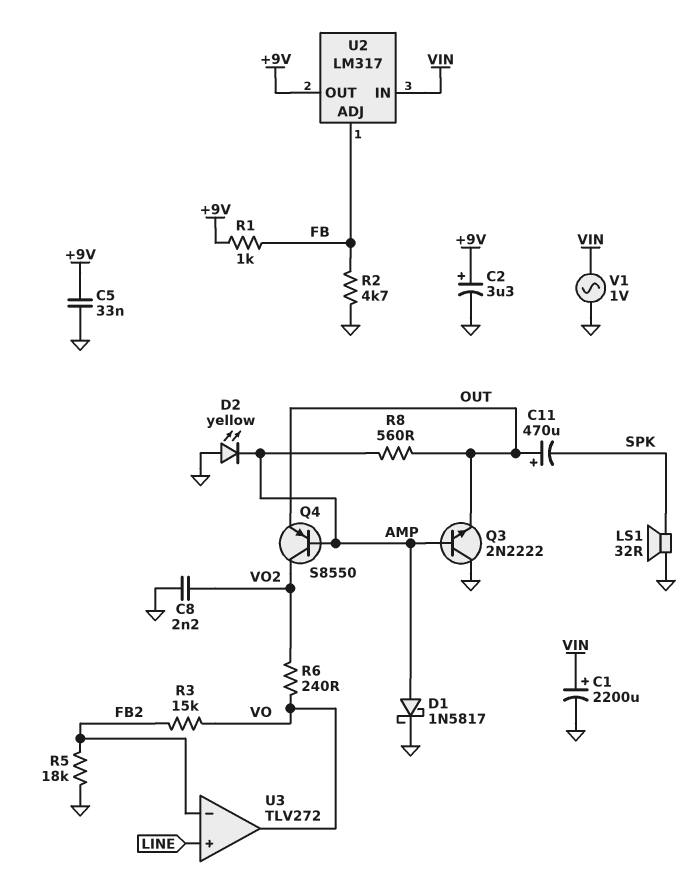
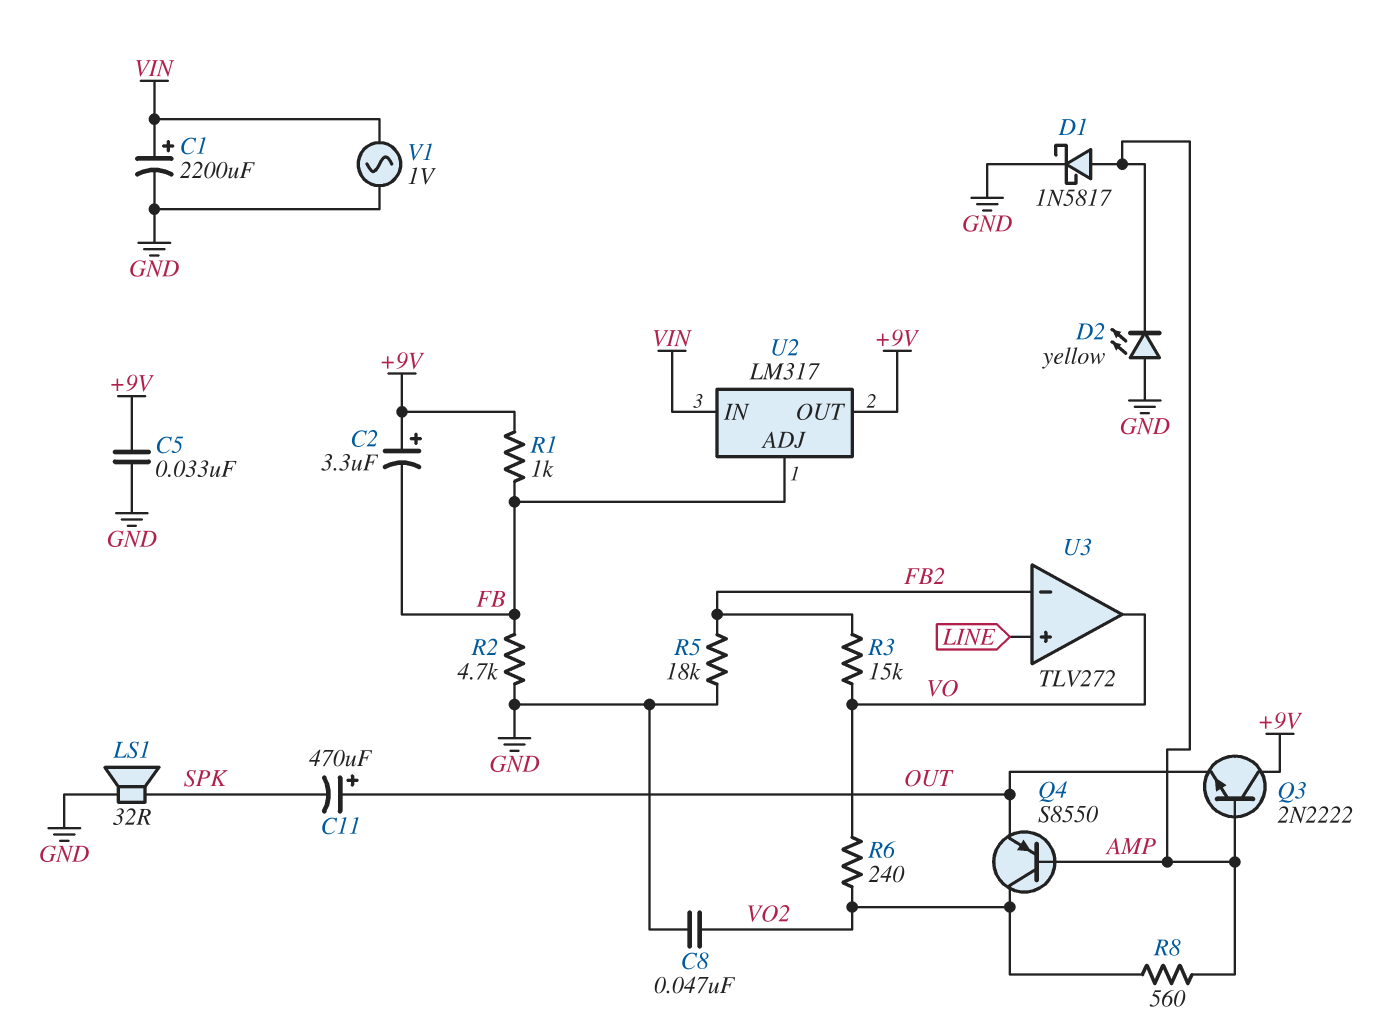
C2: 3.3uF (plus +9V, minus GND) -> 3.3uF (plus +9V, minus FB)
C8: 2.2nF (GND, VO2) -> 47nF (GND, VO2)
Q3: NPN 2N2222 (B AMP, C GND, E OUT) -> NPN 2N2222 (B AMP, C +9V, E OUT)
R8: 560 (AMP, OUT) -> 560 (AMP, VO2)

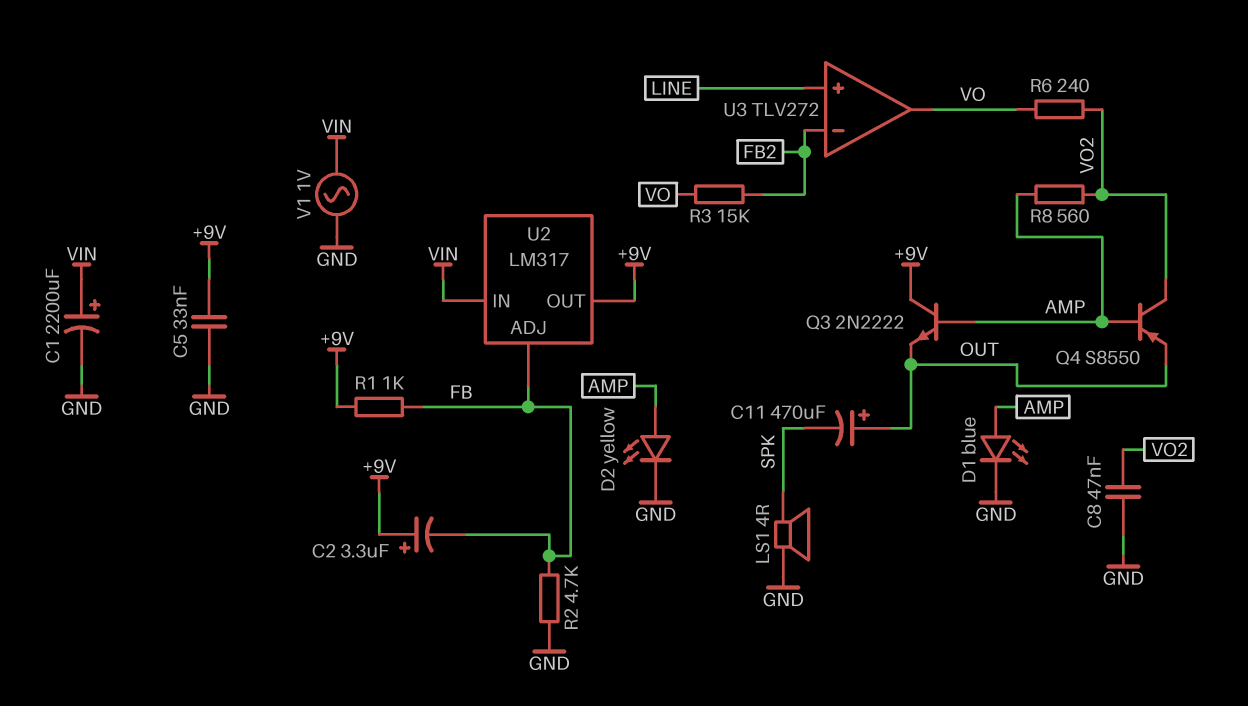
D1: schottky 1N5817 (A AMP, K GND) -> LED blue (A AMP, K GND)
D2: LED yellow (A GND, K AMP) -> LED yellow (A AMP, K GND)
LS1: speaker 32R (GND, SPK) -> speaker 4R (GND, SPK)
R5: 18k (FB2, GND) -> none

